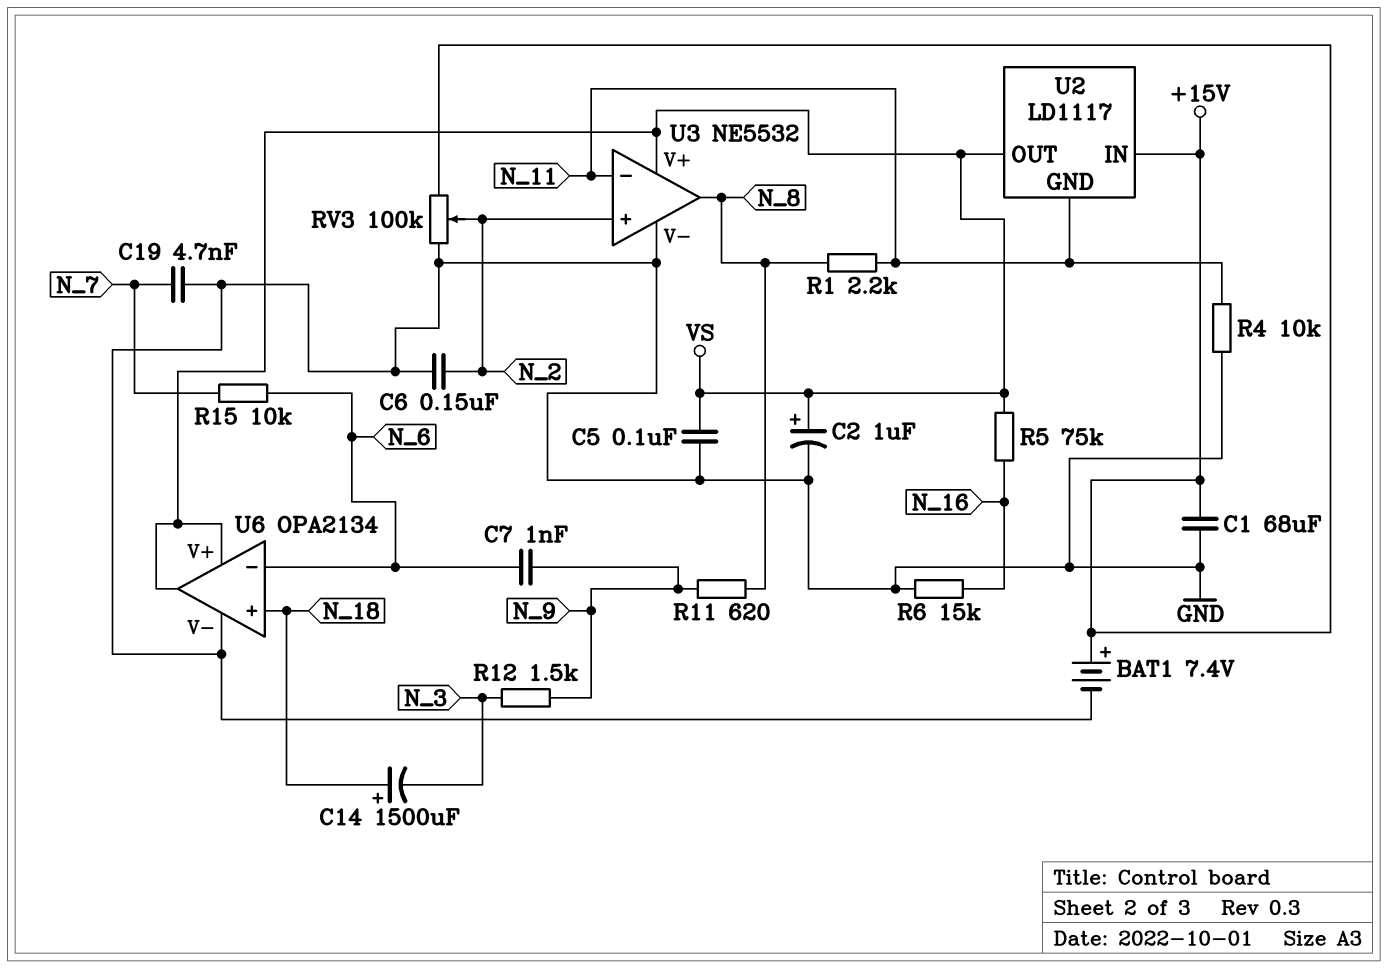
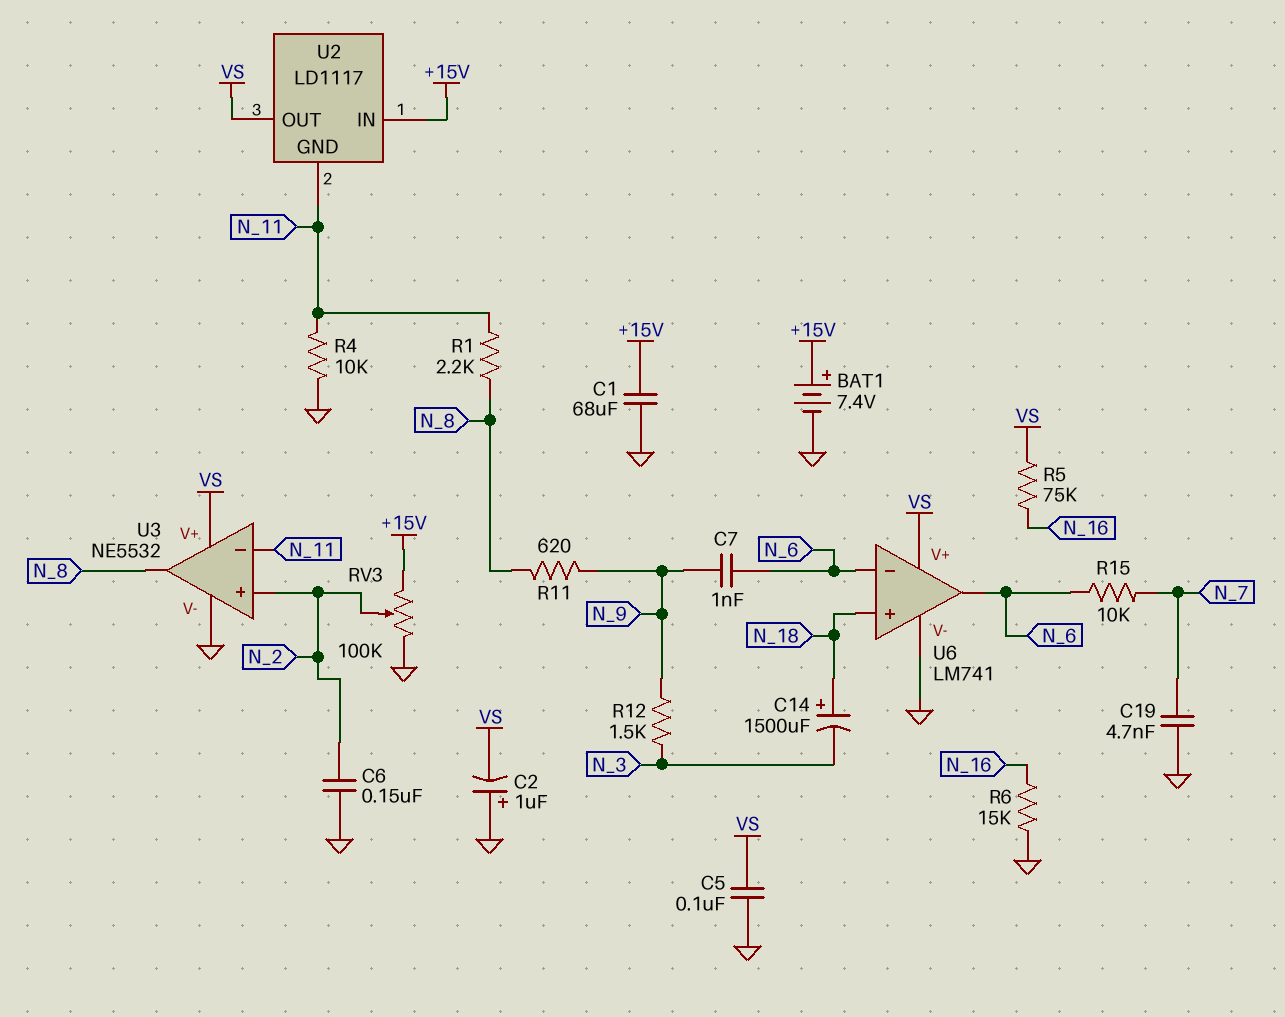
C2: 1uF (plus VS, minus GND) -> 1uF (plus GND, minus VS)
U6: OPA2134 -> LM741
U6 pin out: VS -> N_6

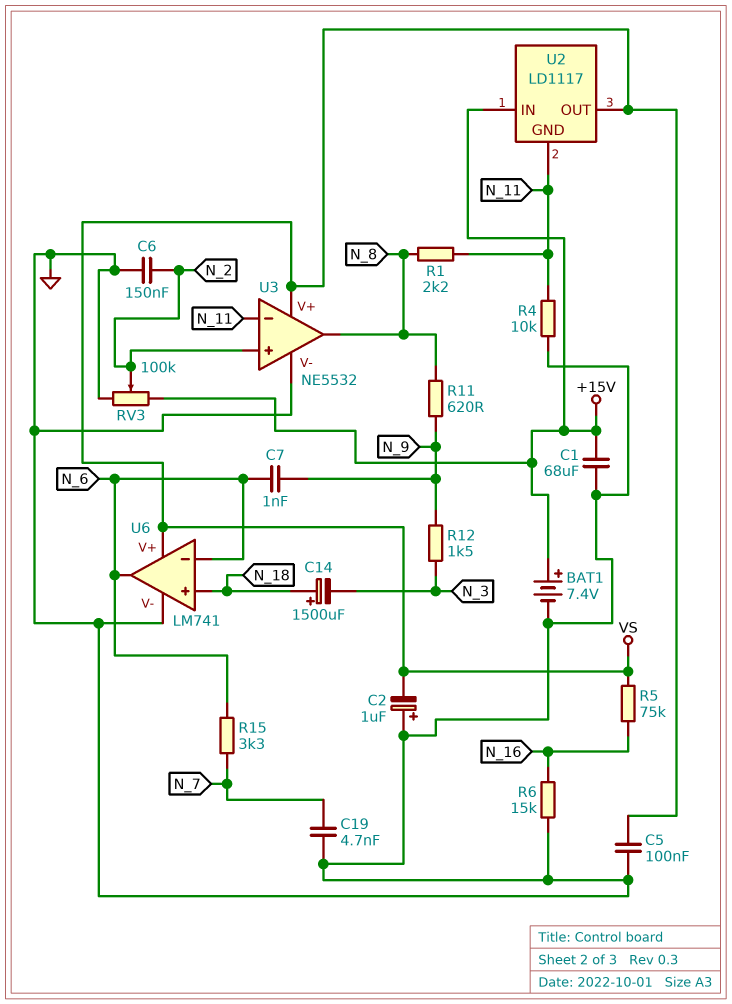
R15: 10k (N_6, N_7) -> 3.3k (N_6, N_7)

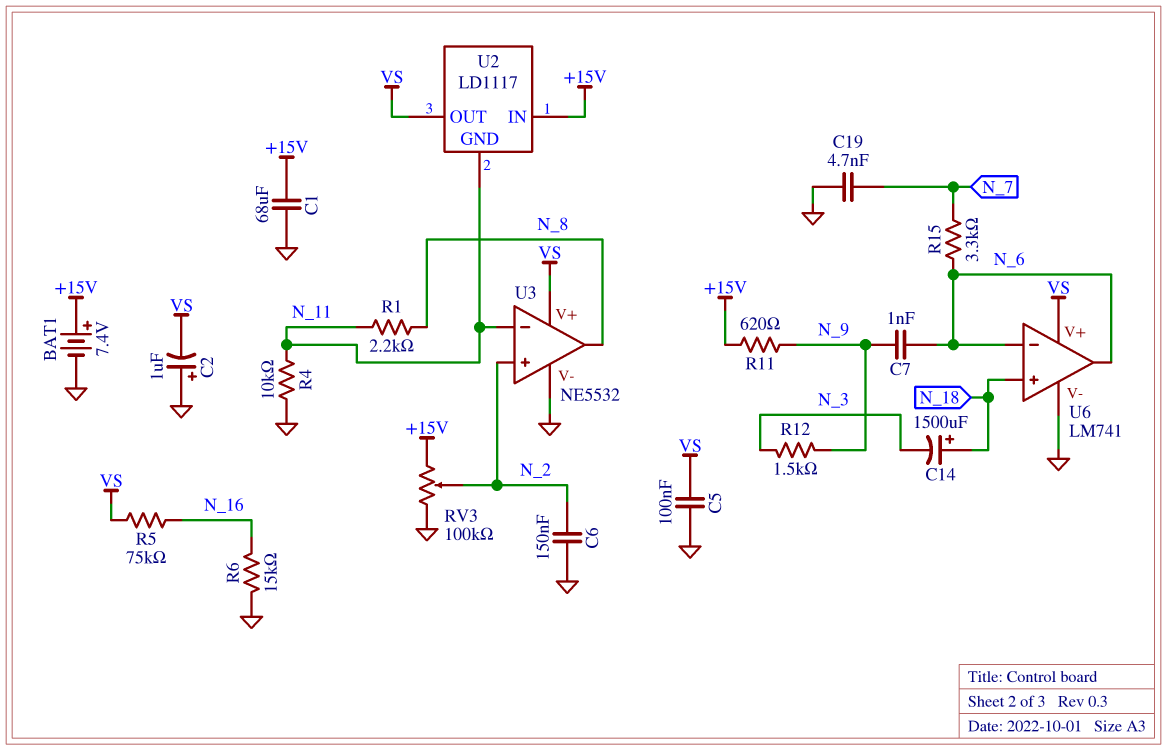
R11: 620 (N_8, N_9) -> 620 (+15V, N_9)

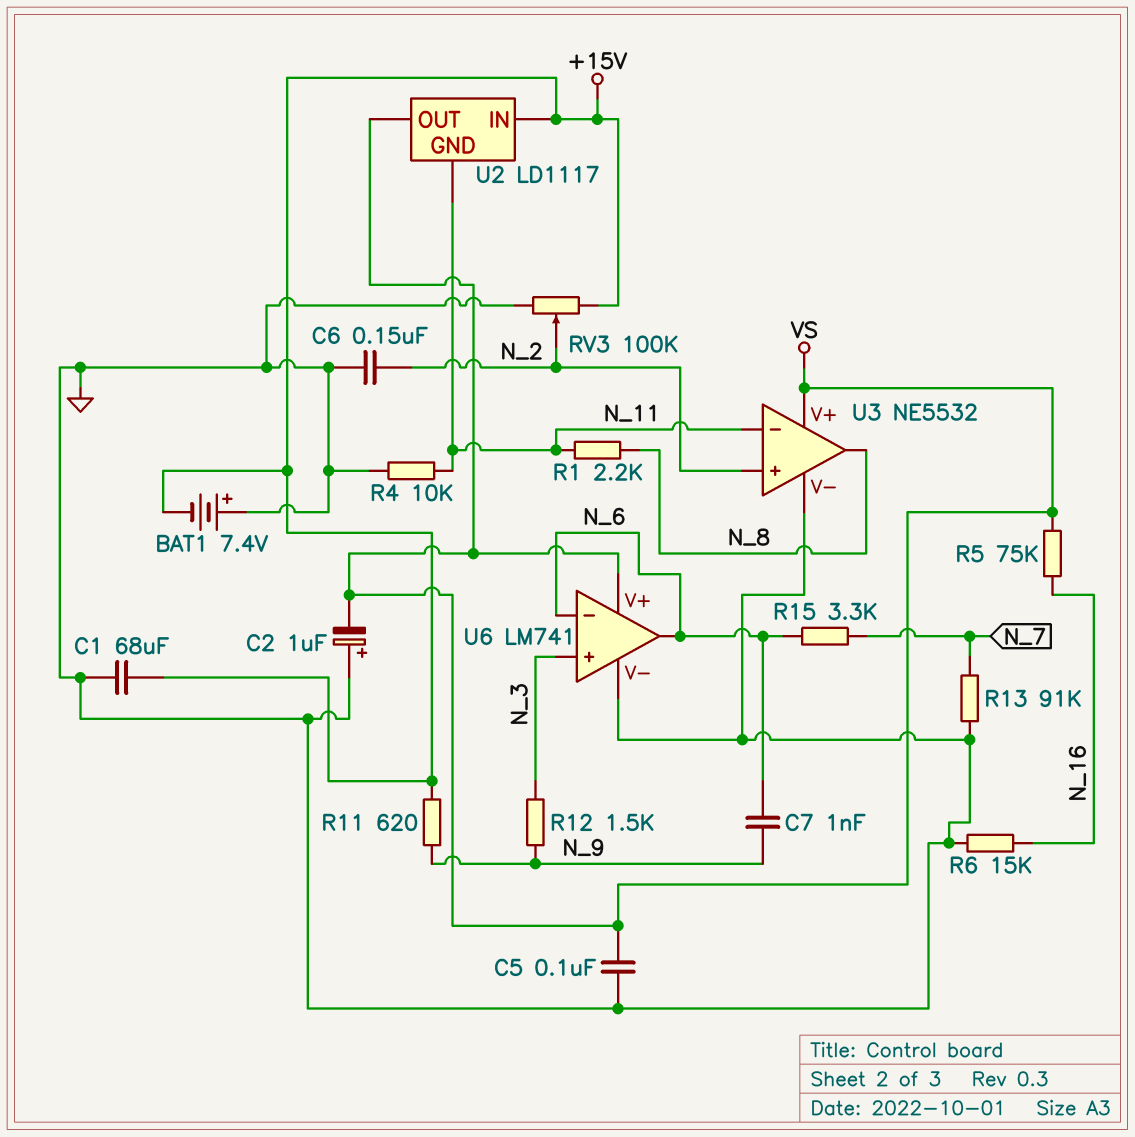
BAT1: 7.4V (plus +15V, minus GND) -> 7.4V (plus GND, minus +15V)
C14: 1500uF (plus N_18, minus N_3) -> none
C19: 4.7nF (GND, N_7) -> none
R13: none -> 91k (GND, N_7)
U6 pin in+: N_18 -> N_3

